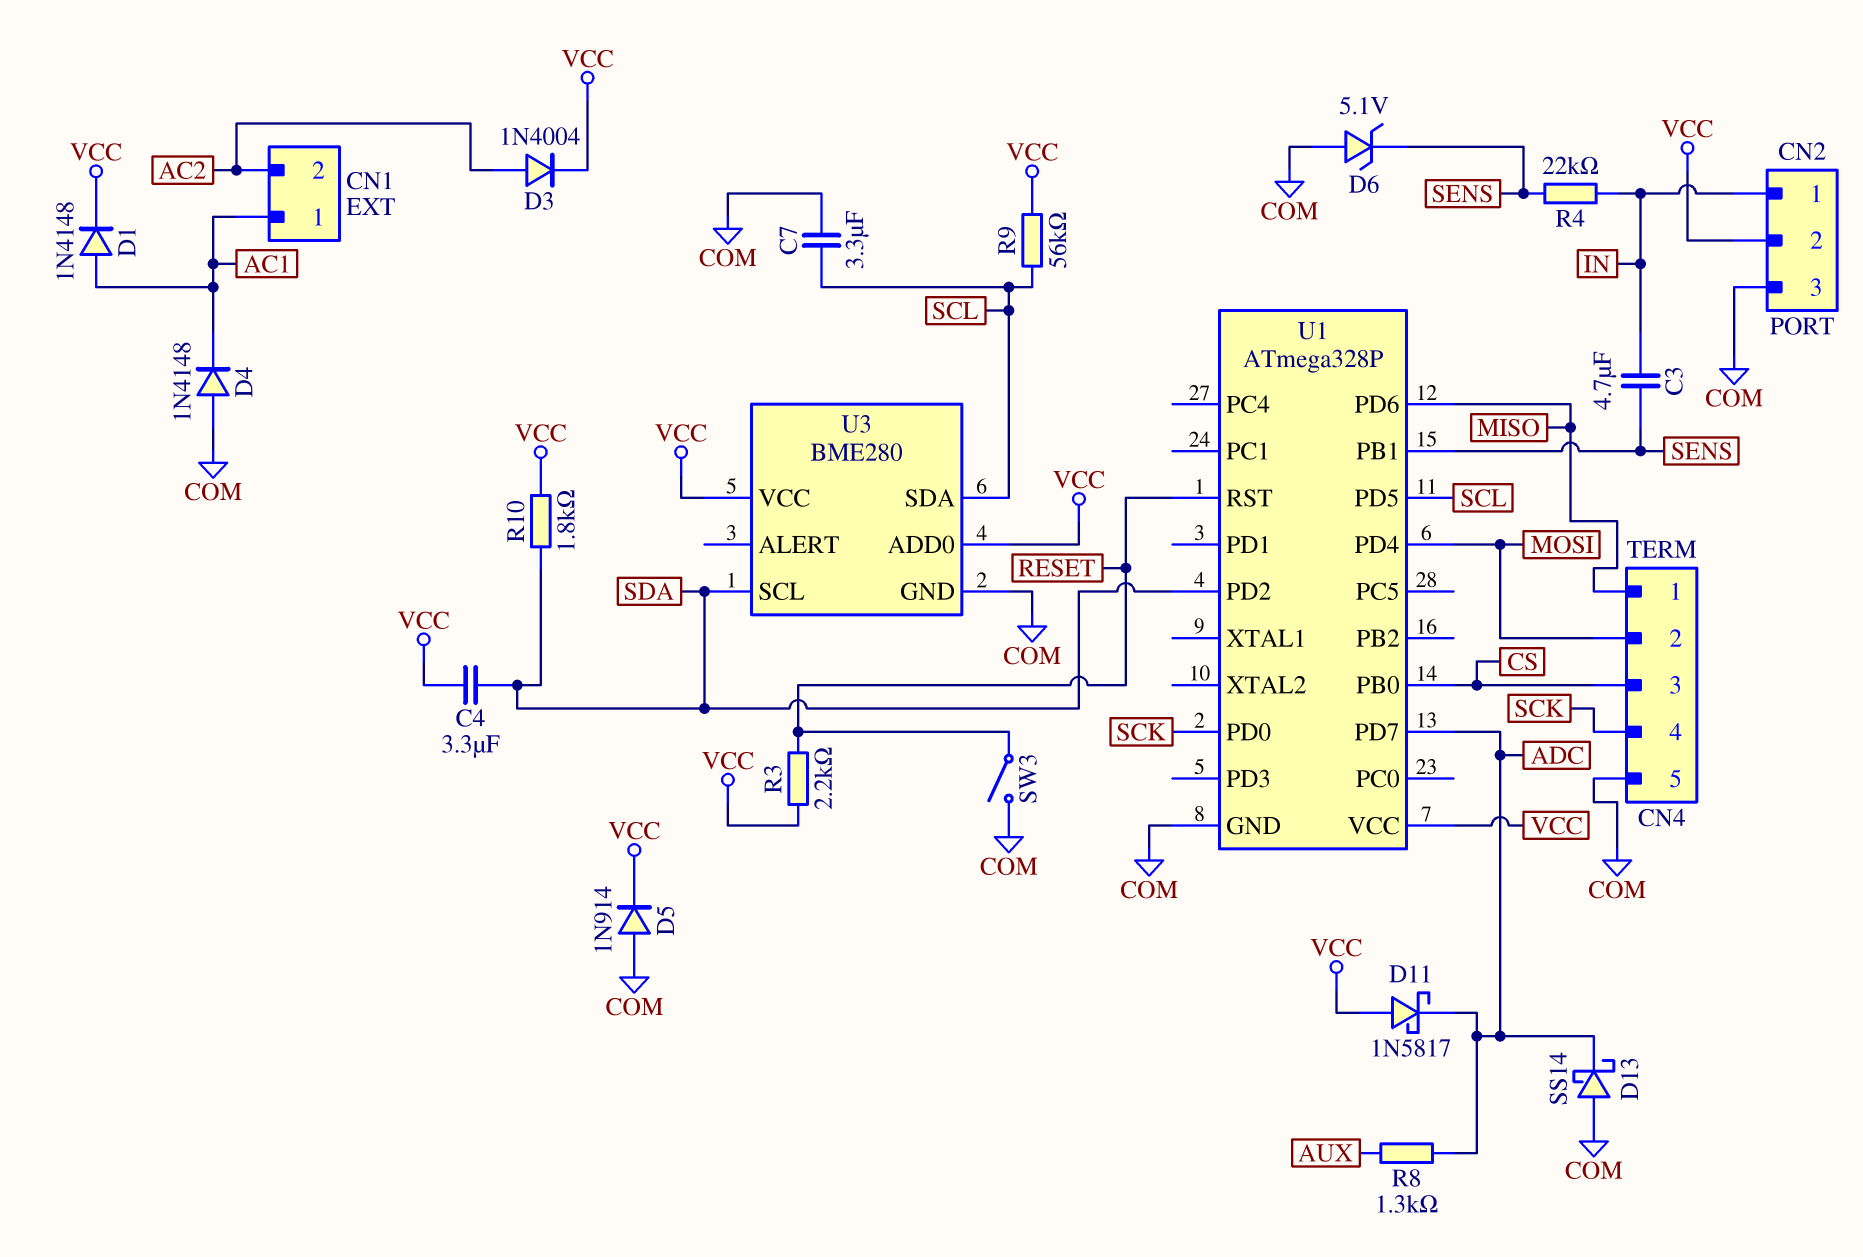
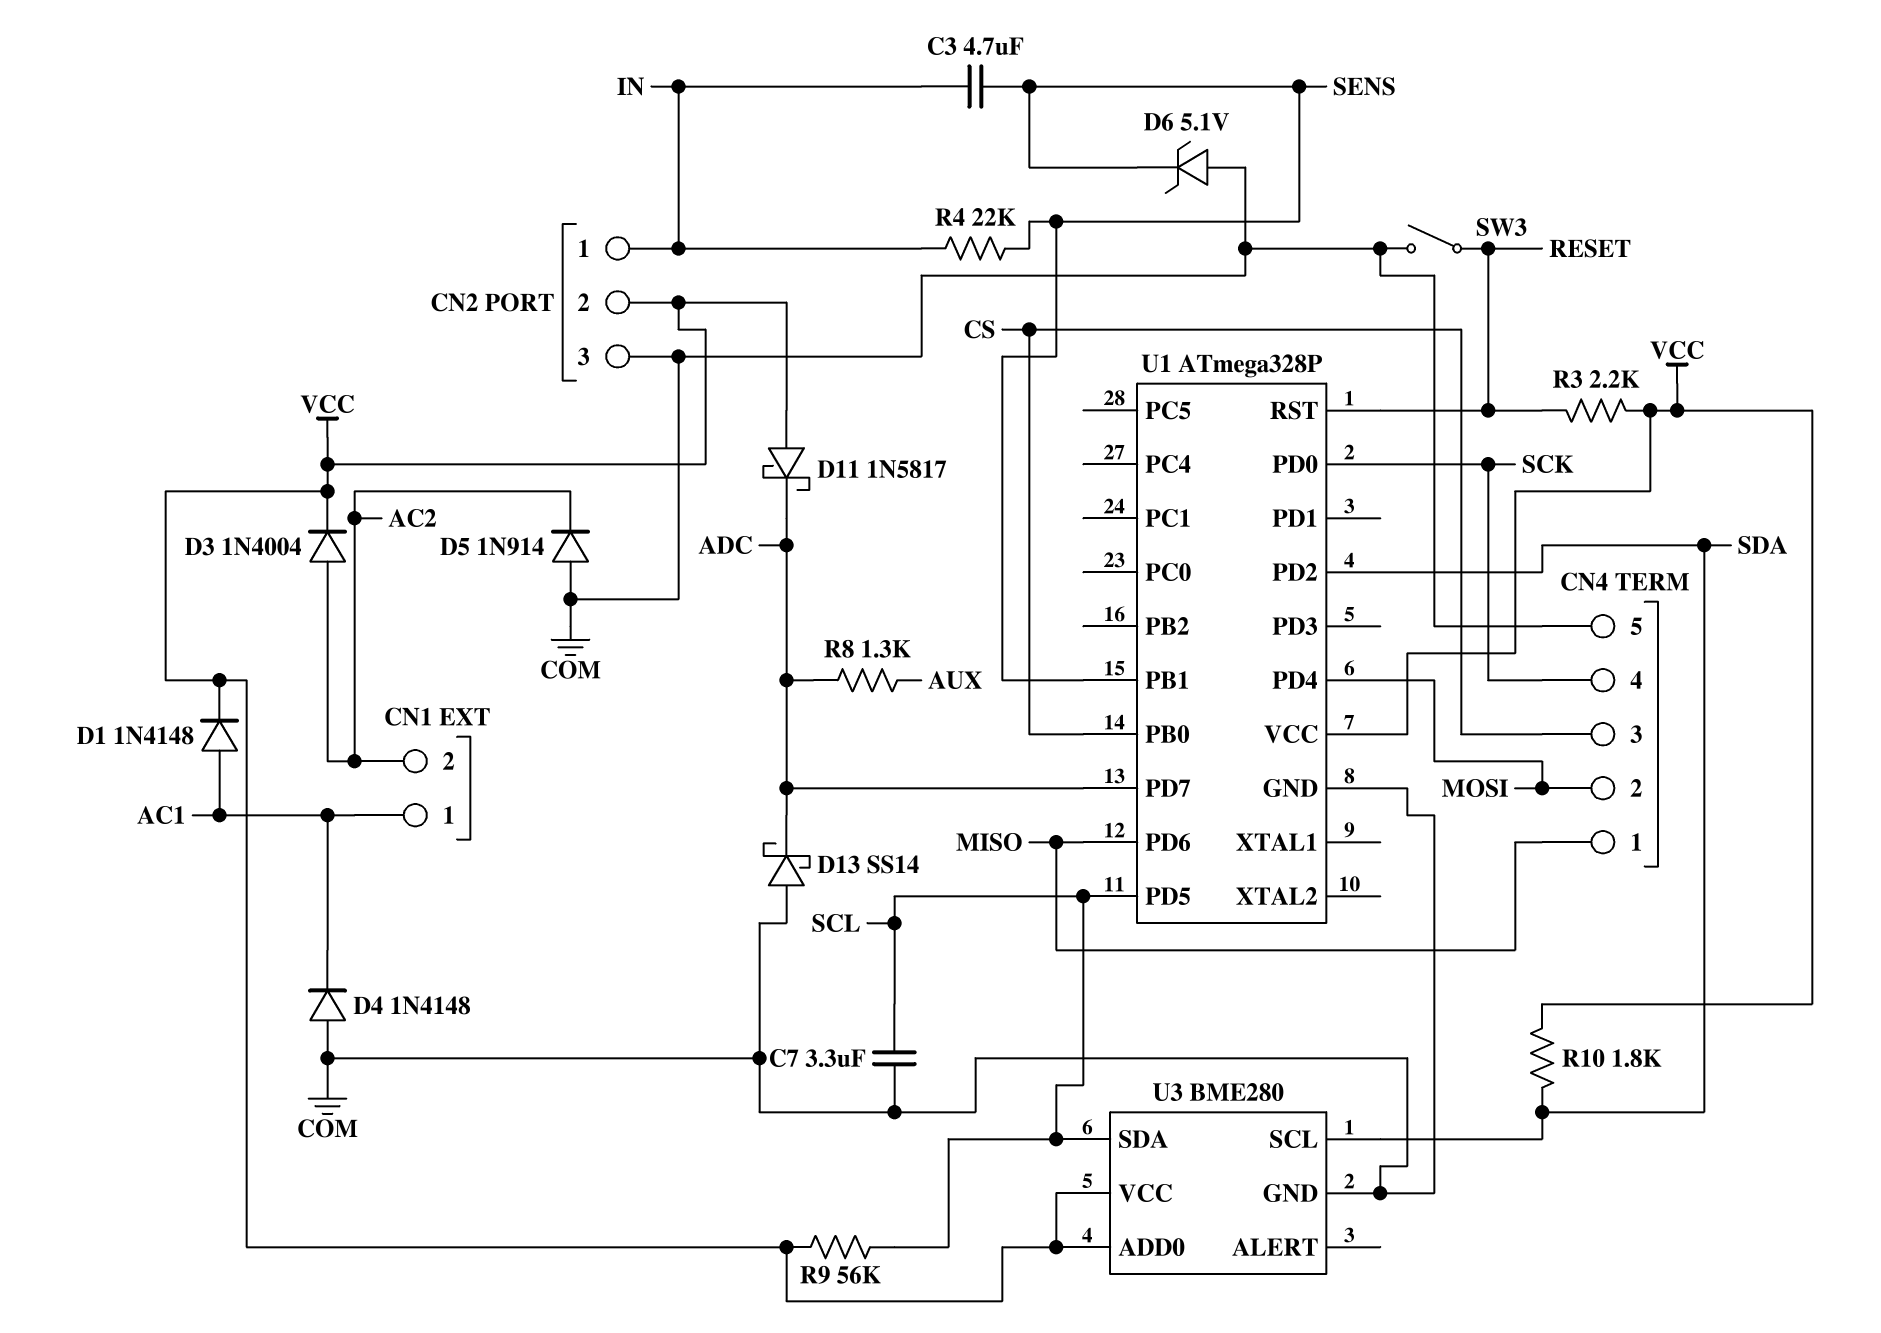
C4: 3.3uF (SDA, VCC) -> none
D5: diode 1N914 (A COM, K VCC) -> diode 1N914 (A COM, K AC2)

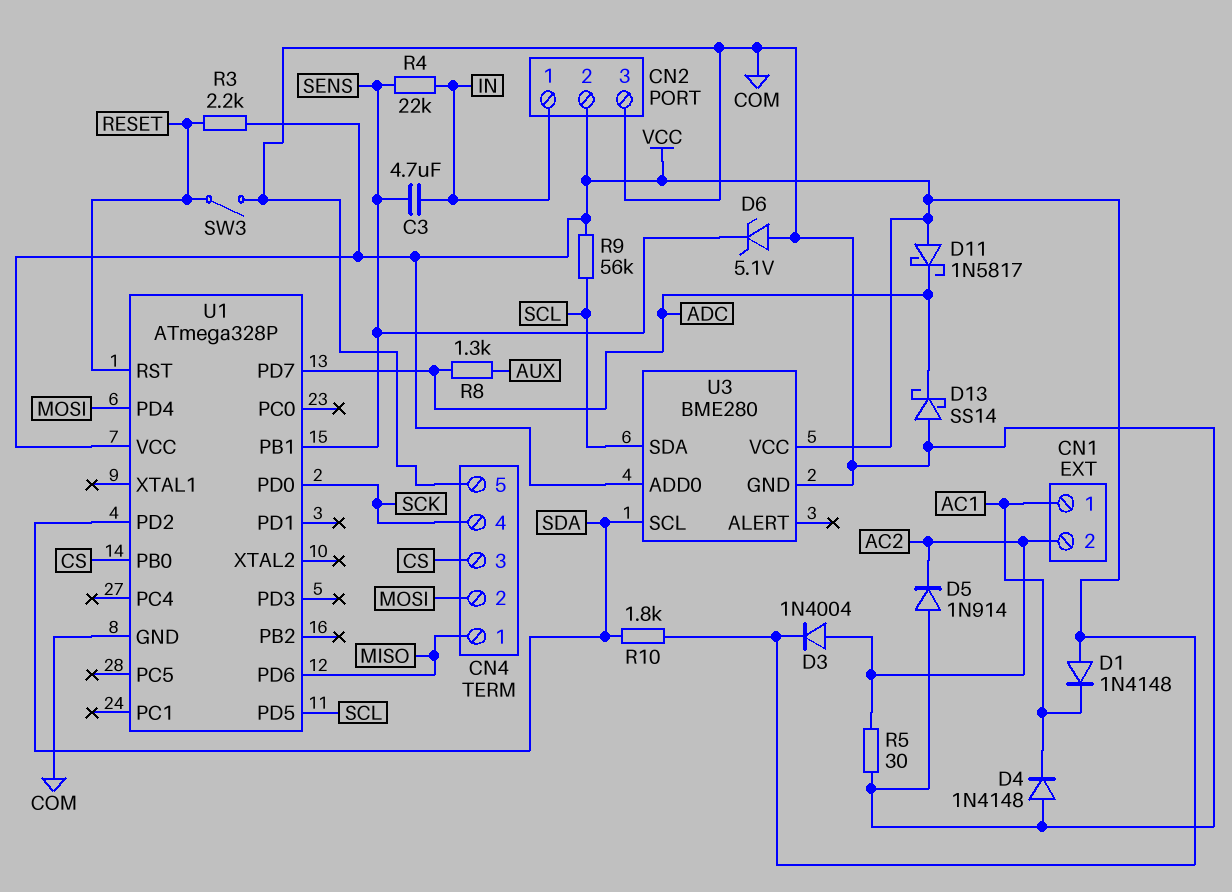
C7: 3.3uF (COM, SCL) -> none
D1: diode 1N4148 (A AC1, K VCC) -> diode 1N4148 (A VCC, K AC1)
R5: none -> 30 (AC2, COM)

